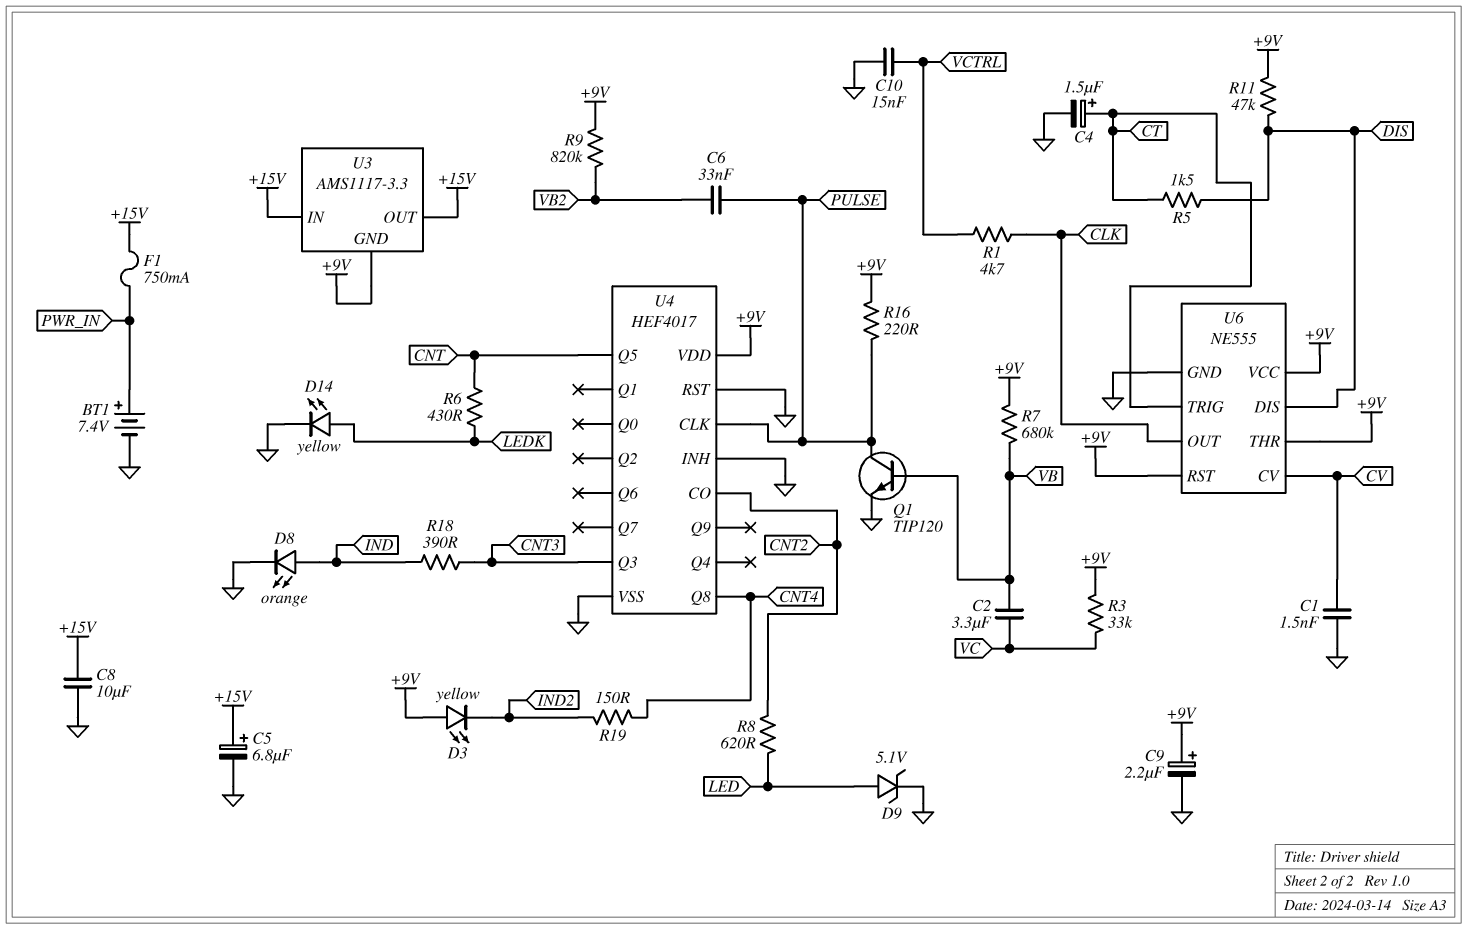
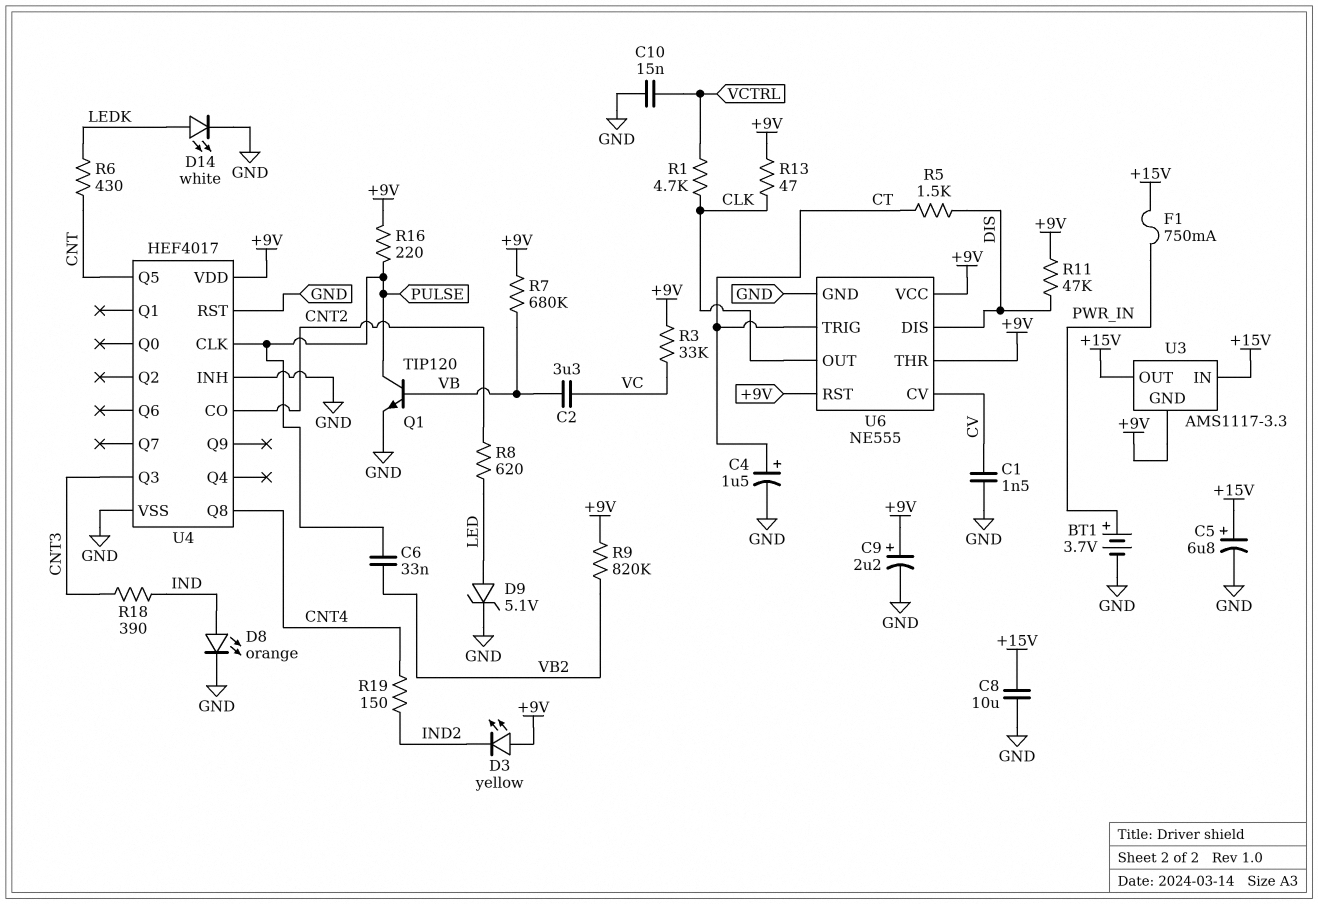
BT1: 7.4V (plus PWR_IN, minus GND) -> 3.7V (plus PWR_IN, minus GND)
D14: LED yellow (A LEDK, K GND) -> LED white (A LEDK, K GND)
R13: none -> 47 (+9V, CLK)

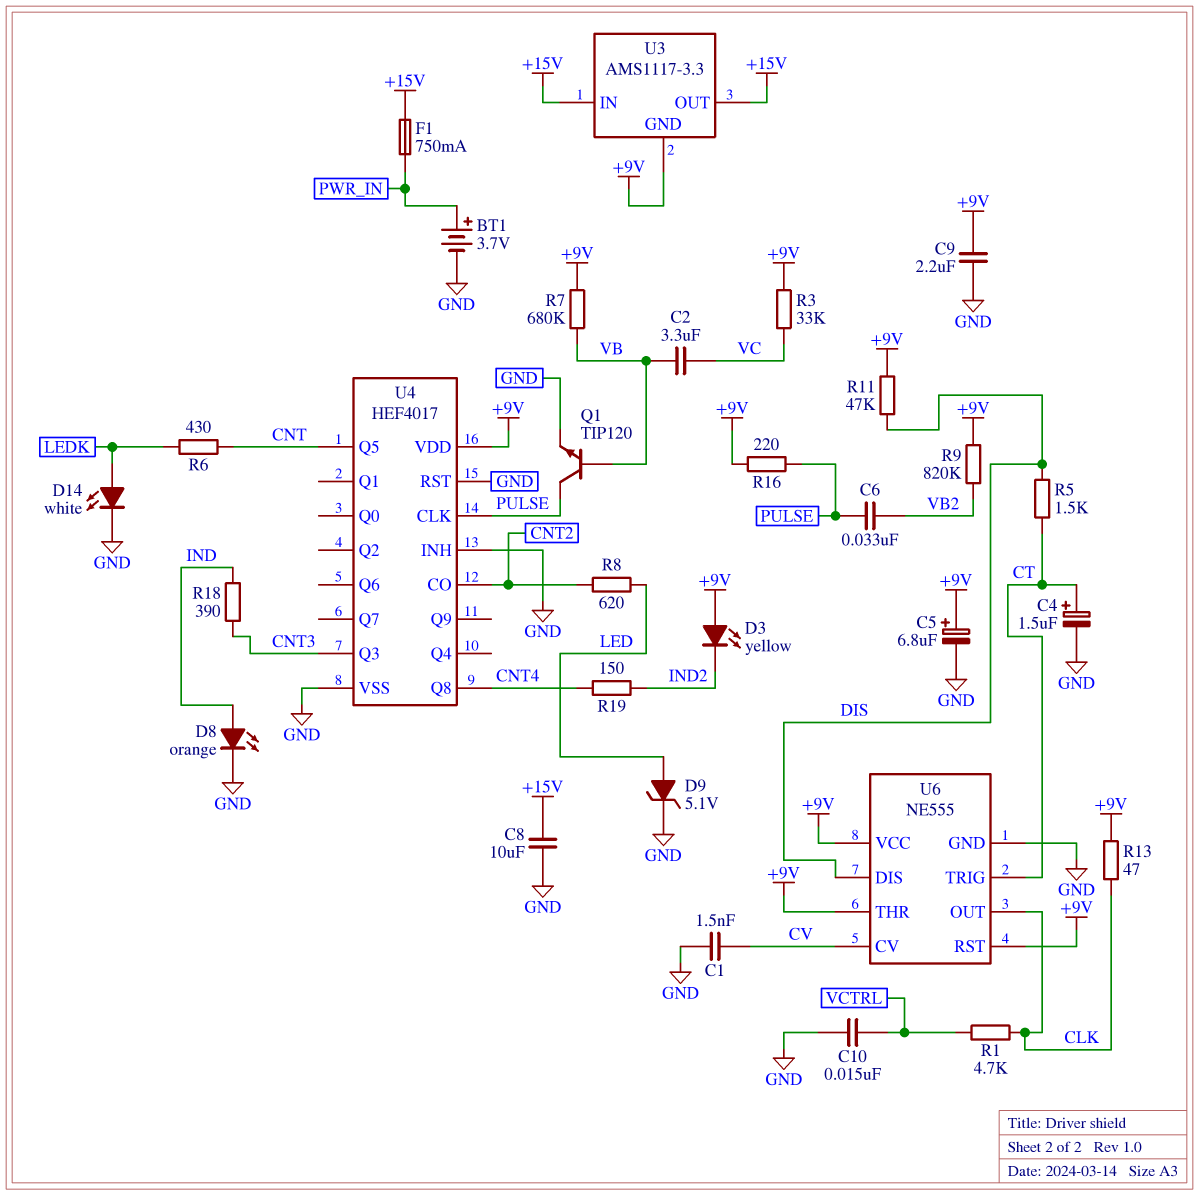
C5: 6.8uF (plus +15V, minus GND) -> 6.8uF (plus +9V, minus GND)
C9: 2.2uF (plus +9V, minus GND) -> 2.2uF (+9V, GND)

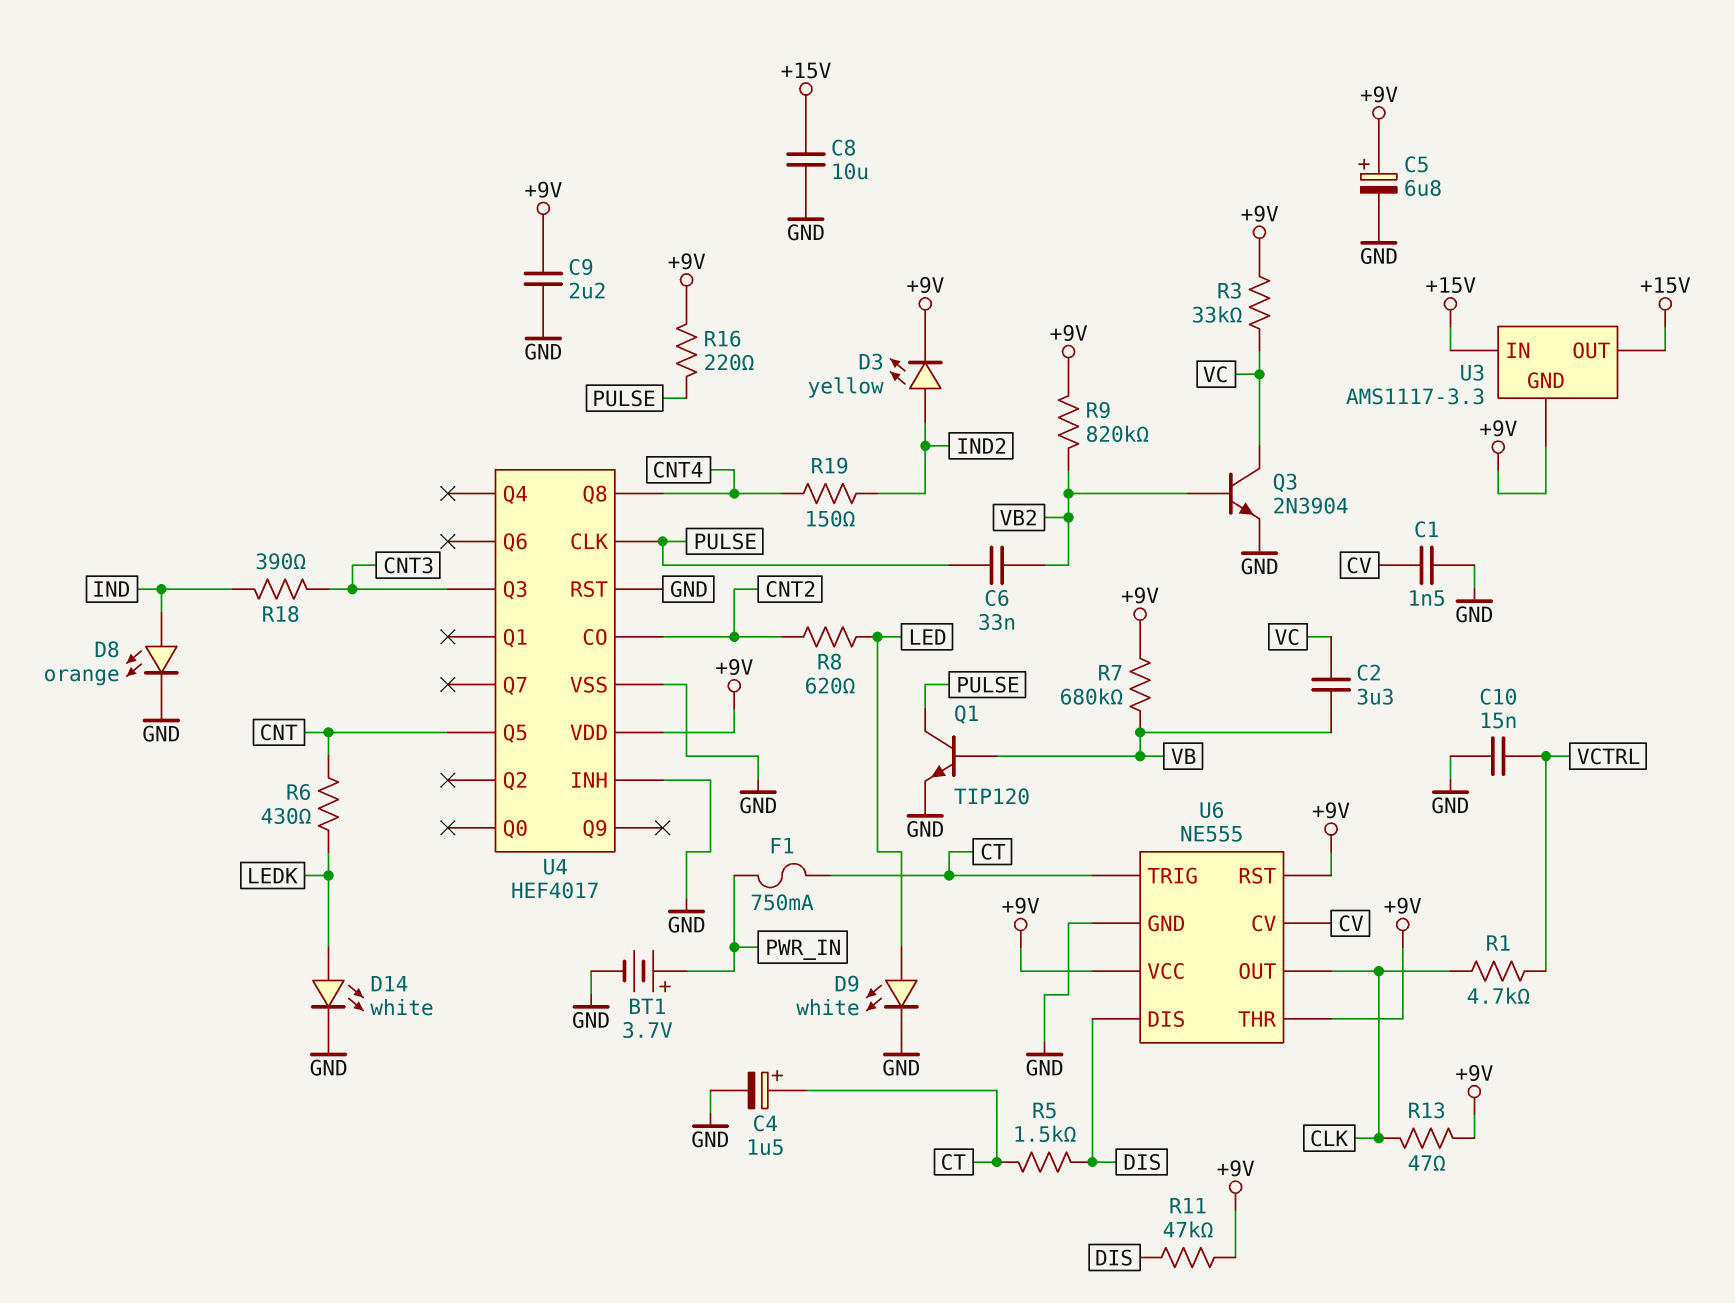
D3: LED yellow (A +9V, K IND2) -> LED yellow (A IND2, K +9V)
D9: zener 5.1V (A LED, K GND) -> LED white (A LED, K GND)
F1: 750mA (+15V, PWR_IN) -> 750mA (CT, PWR_IN)
Q3: none -> NPN 2N3904 (B VB2, C VC, E GND)

